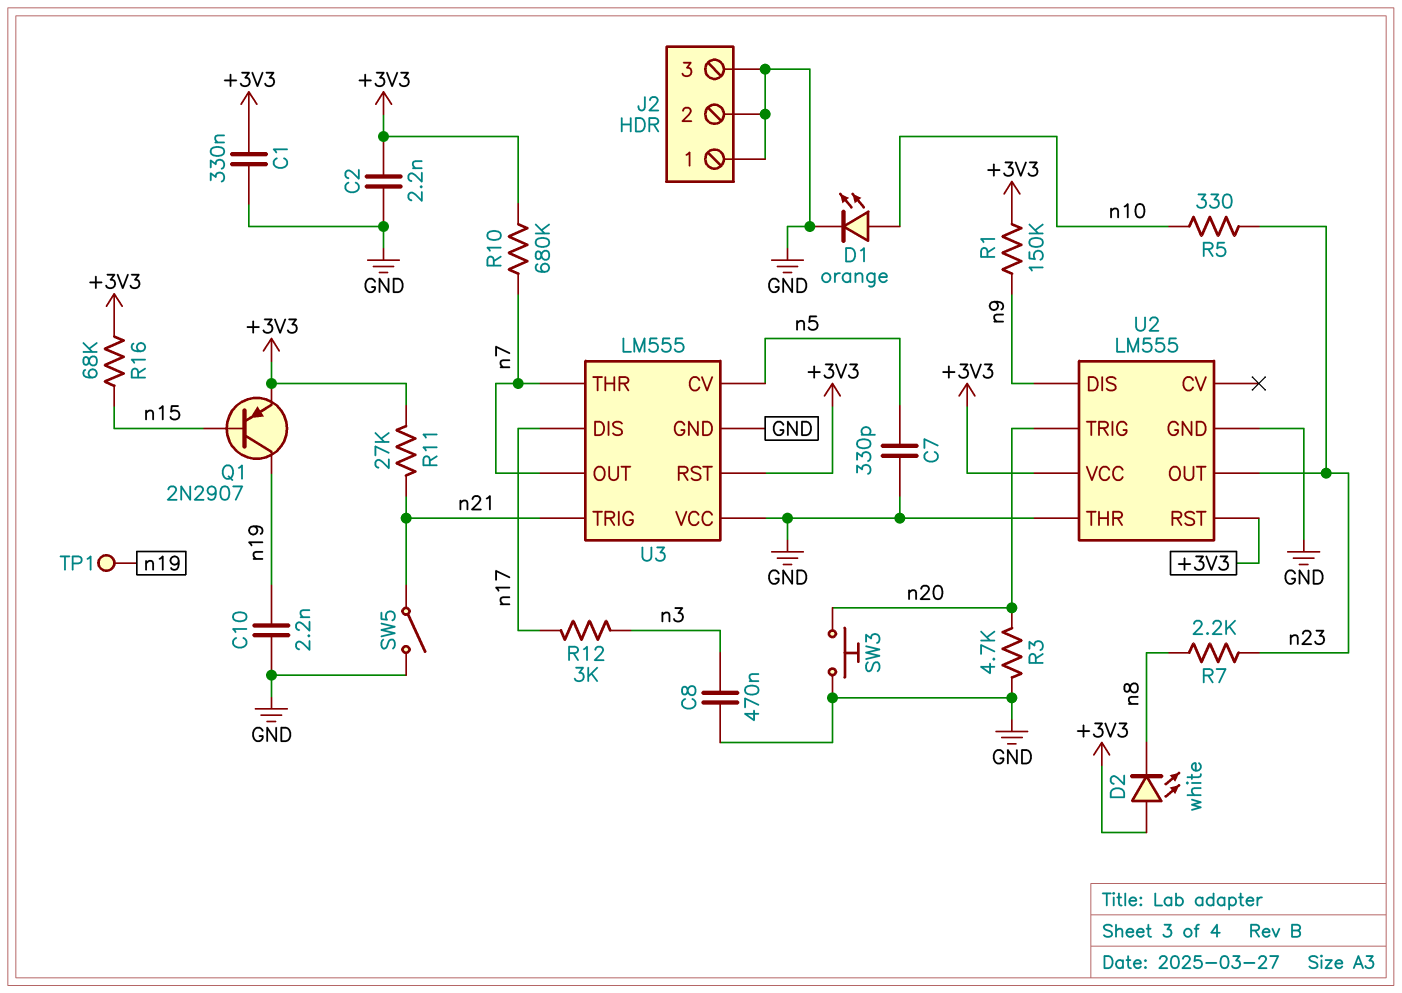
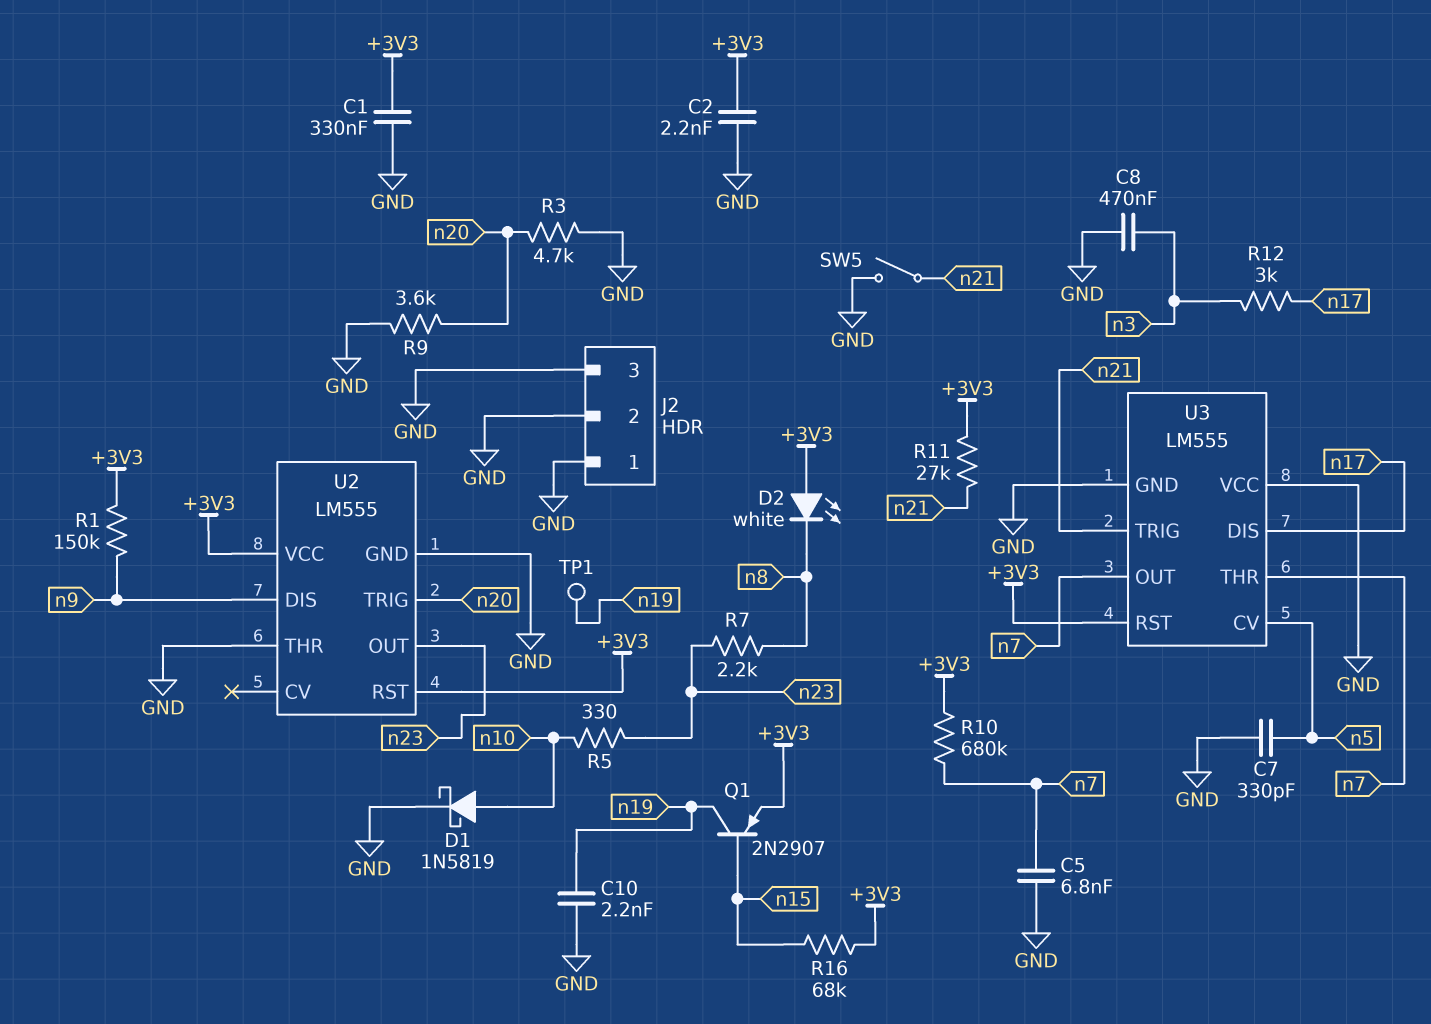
C5: none -> 6.8nF (GND, n7)
D1: LED orange (A n10, K GND) -> schottky 1N5819 (A n10, K GND)
R9: none -> 3.6k (GND, n20)
SW3: button (GND, n20) -> none

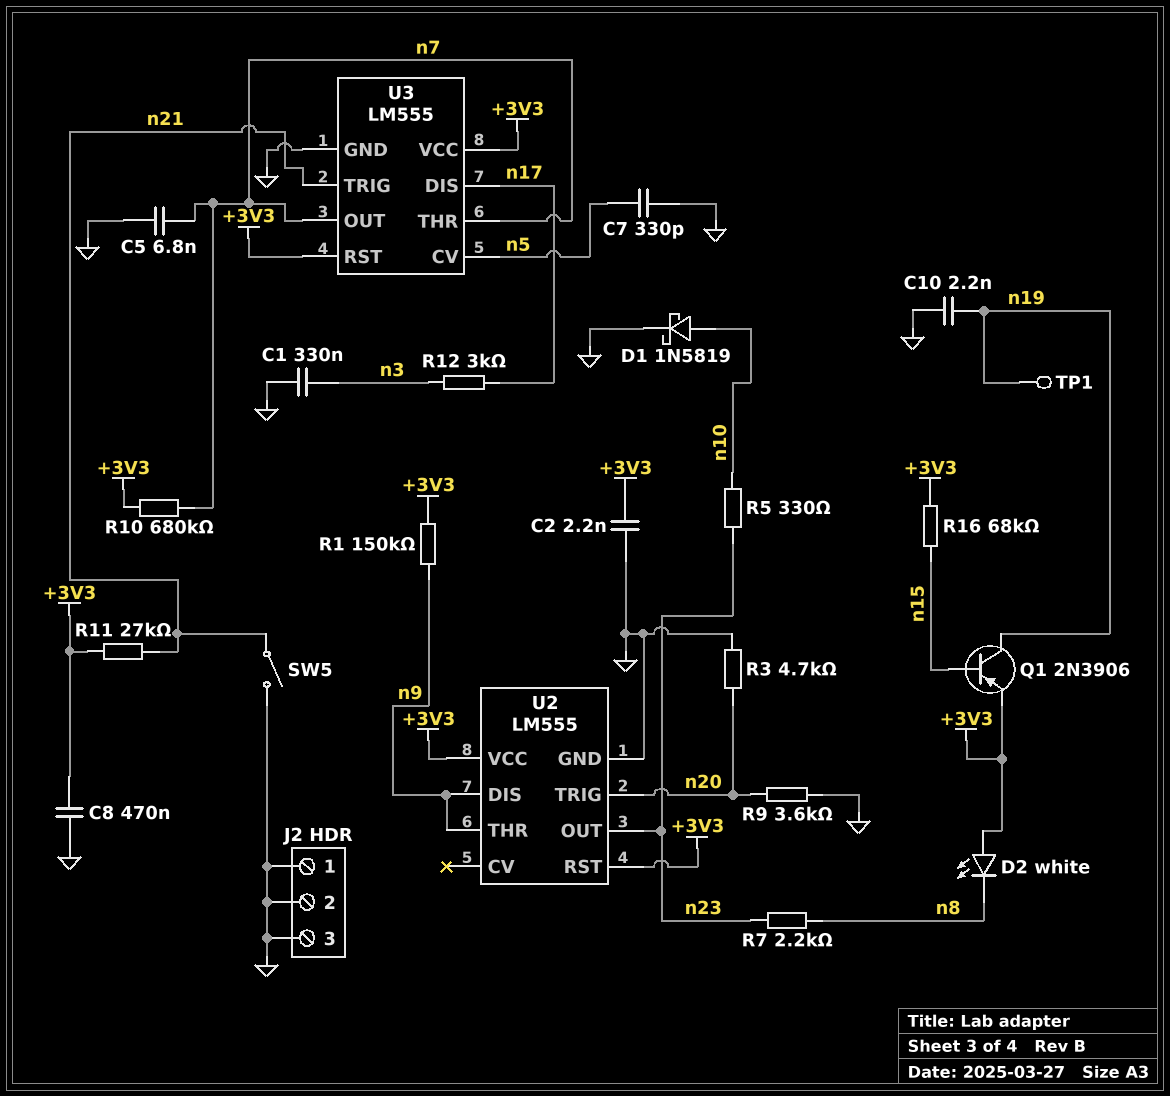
C1: 330nF (+3V3, GND) -> 330nF (GND, n3)
C8: 470nF (GND, n3) -> 470nF (+3V3, GND)
Q1: PNP 2N2907 (B n15, C n19, E +3V3) -> PNP 2N3906 (B n15, C n19, E +3V3)
U2 pin THR: GND -> n9
U3 pin VCC: GND -> +3V3

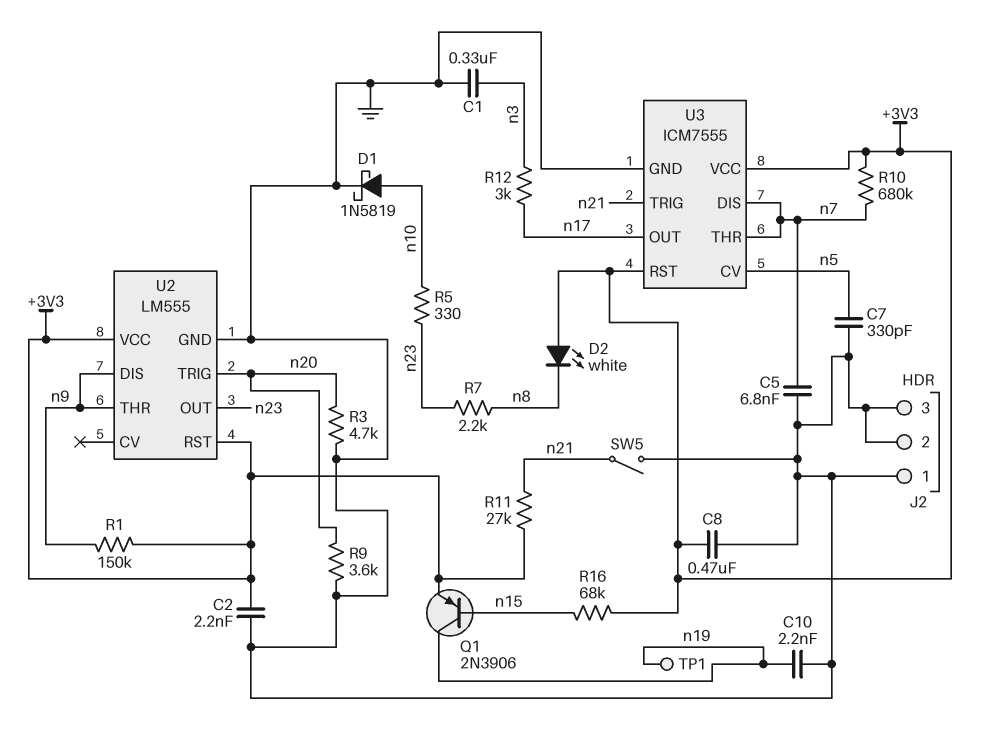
U3: LM555 -> ICM7555
U3 pin DIS: n17 -> n7
U3 pin OUT: n7 -> n17

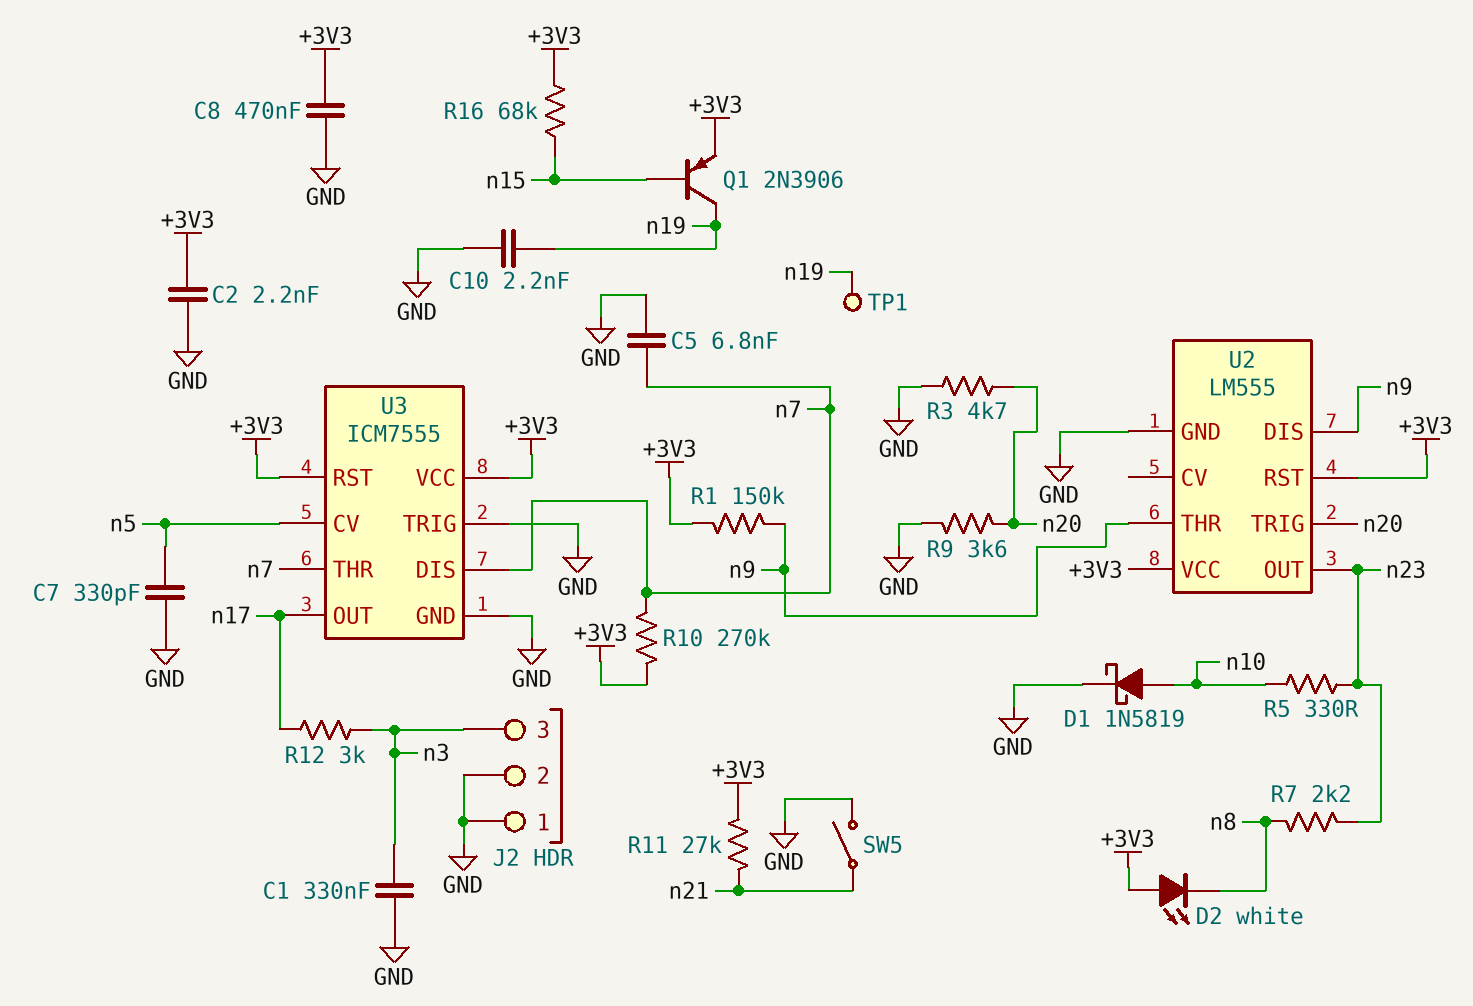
J2 pin 3: GND -> n3
R10: 680k (+3V3, n7) -> 270k (+3V3, n7)
U3 pin TRIG: n21 -> GND

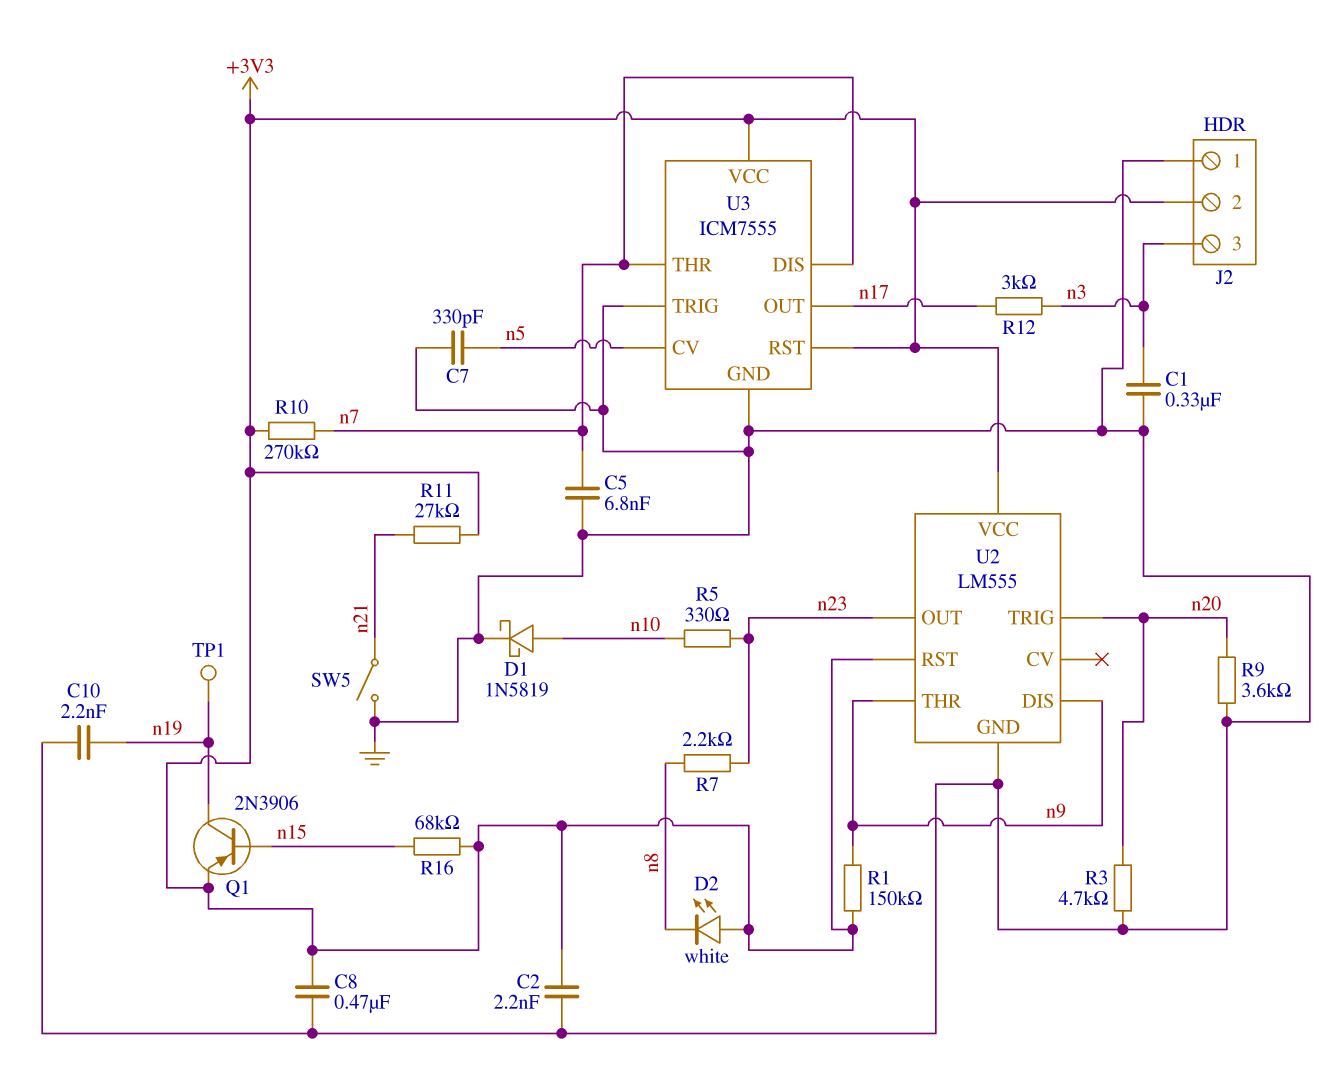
J2 pin 2: GND -> +3V3

